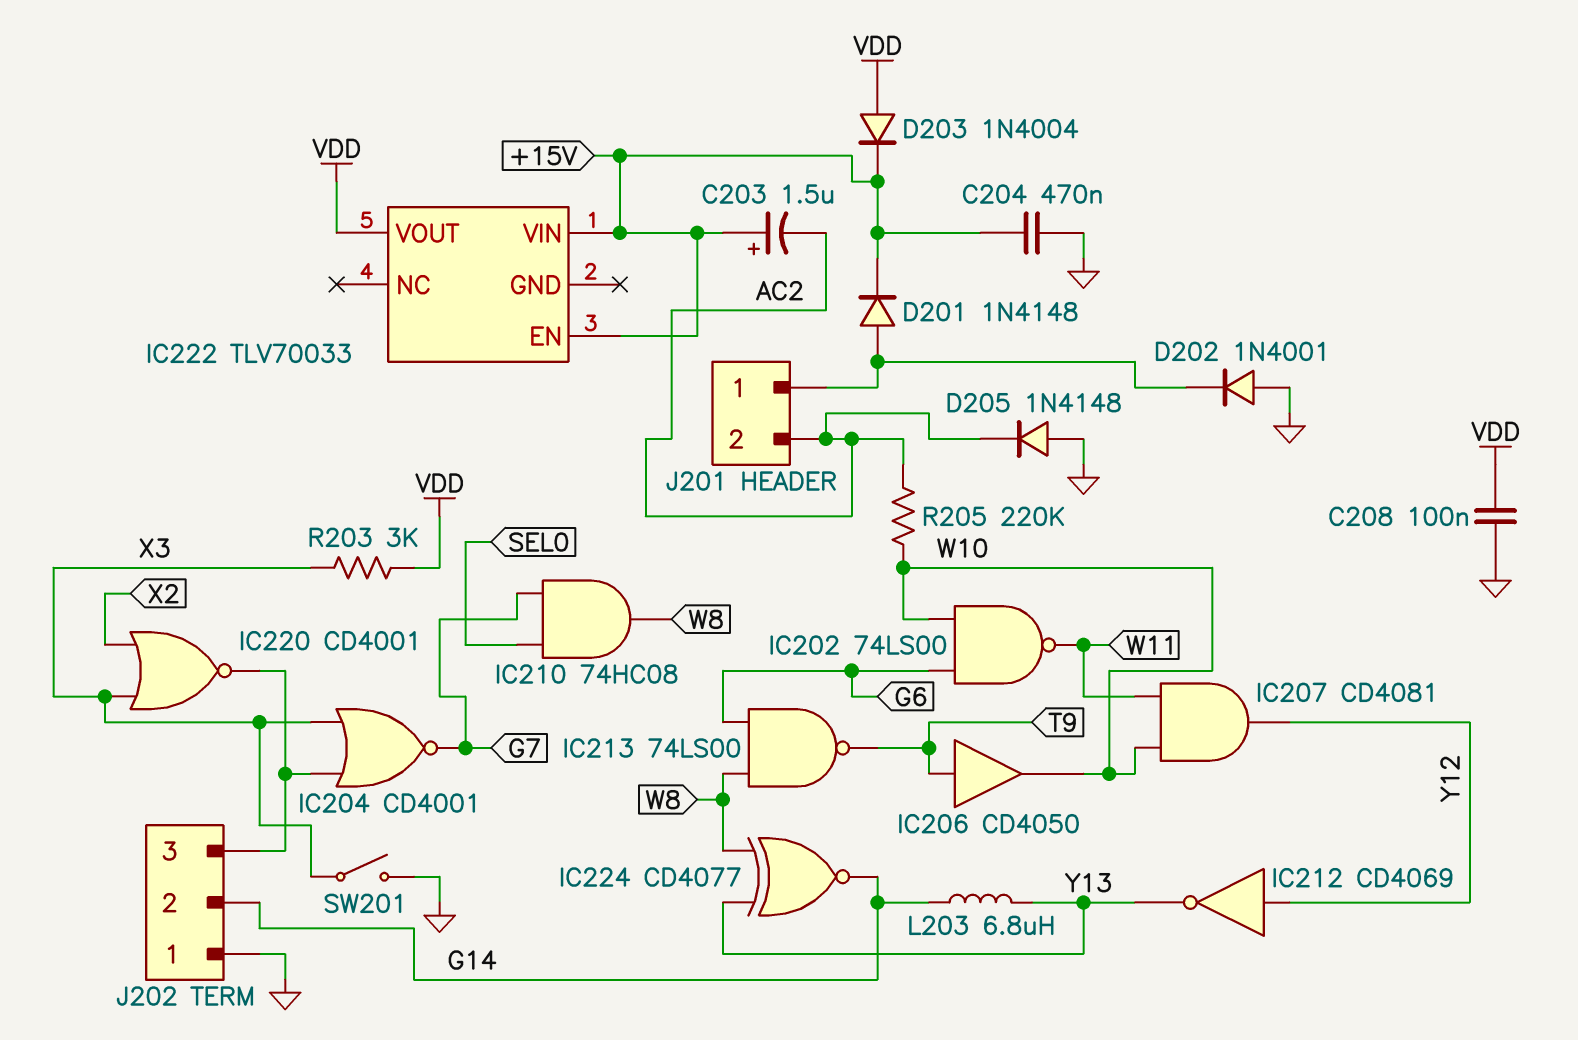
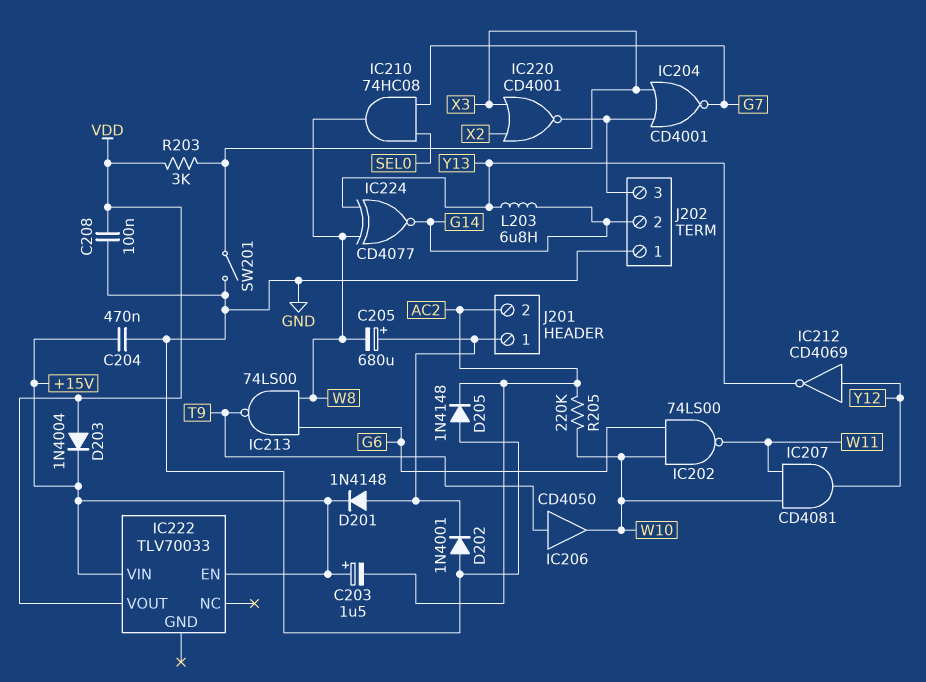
C205: none -> 680uF (plus J201/1, minus W8)

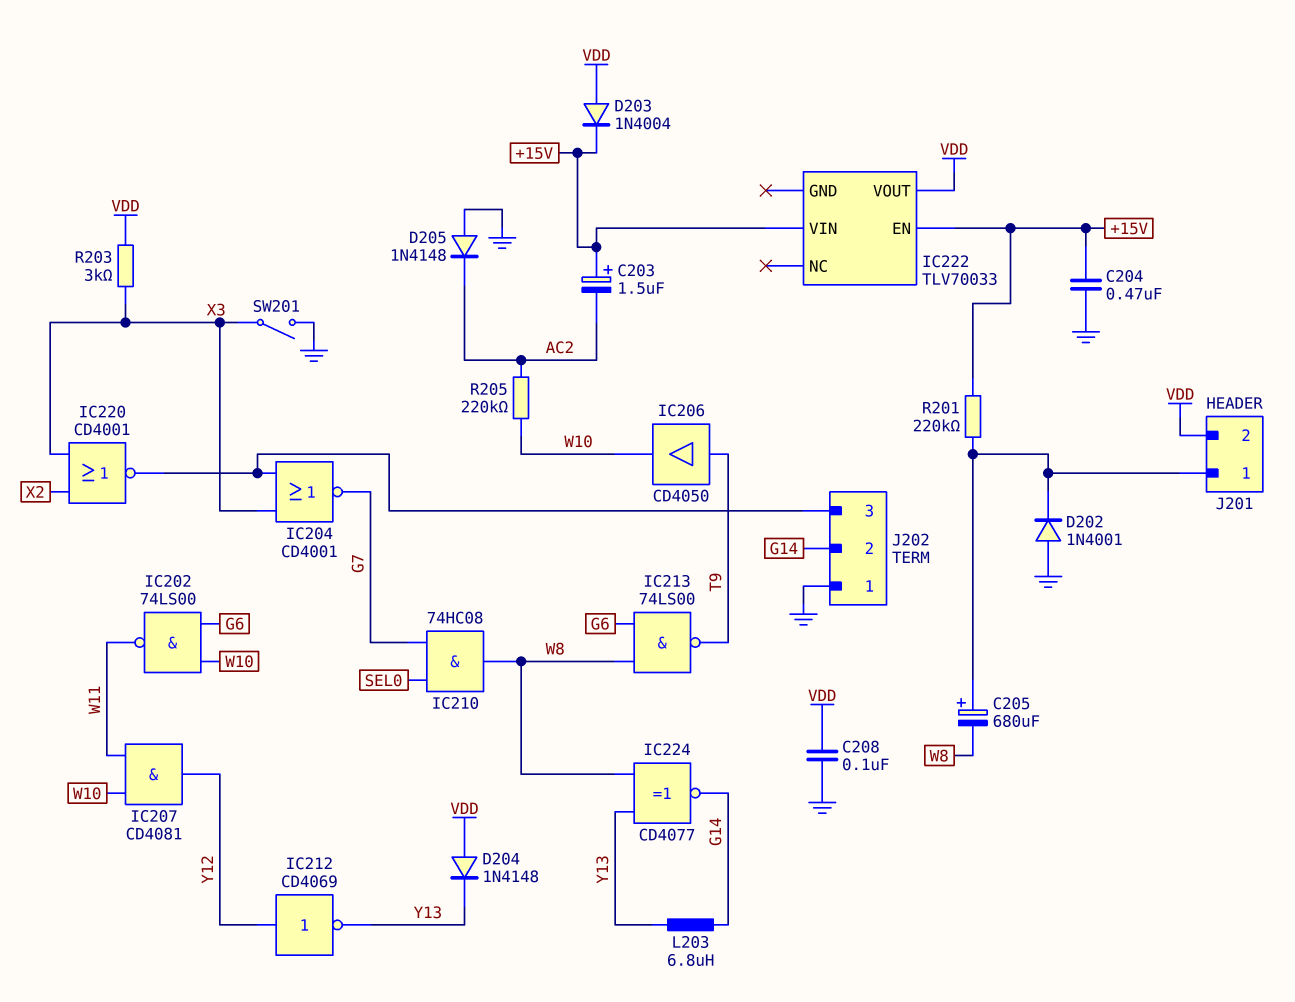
D201: diode 1N4148 (A J201/1, K +15V) -> none
D204: none -> diode 1N4148 (A VDD, K Y13)
J201 pin 2: AC2 -> VDD
R201: none -> 220k (+15V, J201/1)

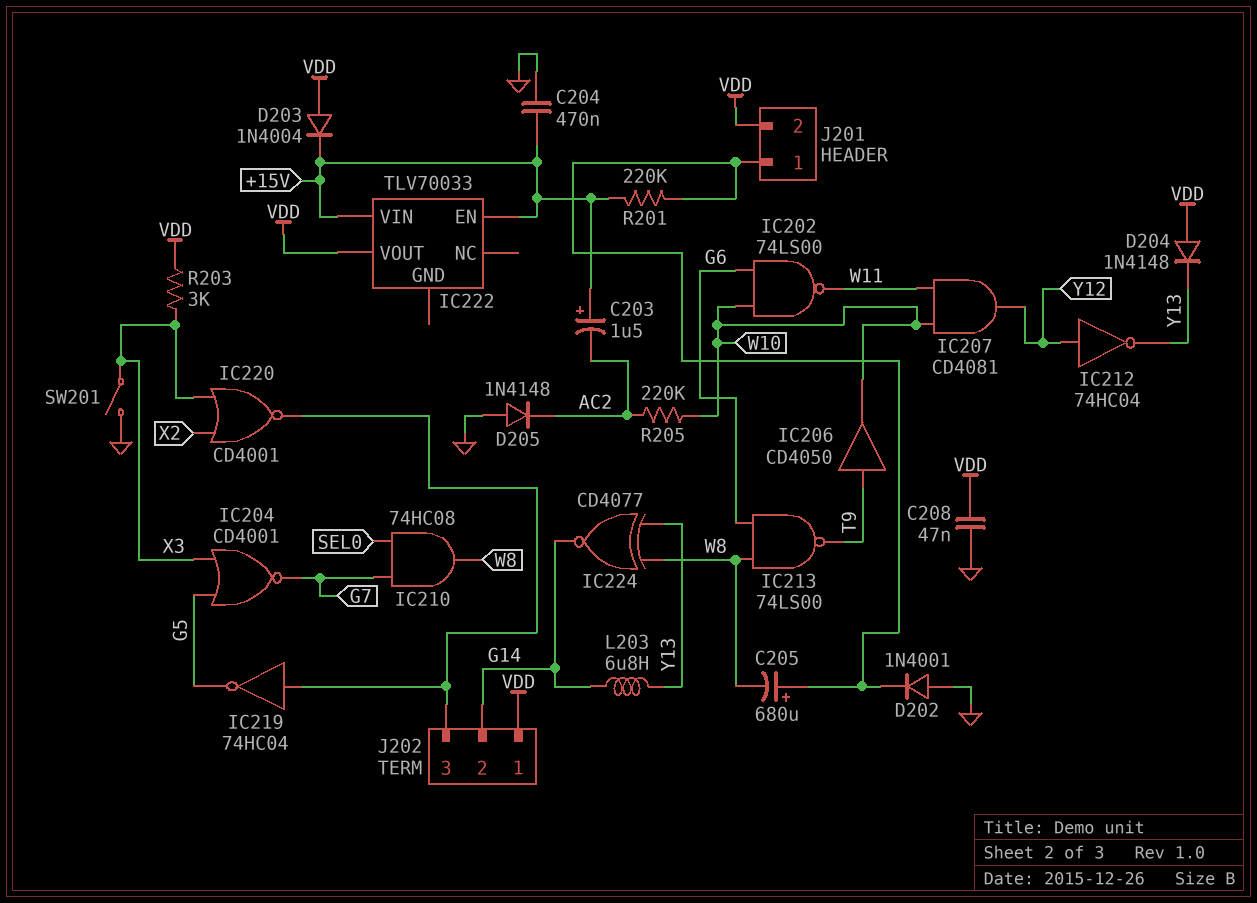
C208: 100nF (GND, VDD) -> 47nF (GND, VDD)
IC204: NOR CD4001 (in J202/3, in X3, out G7) -> NOR CD4001 (in G5, in X3, out G7)
IC212: NOT CD4069 (in Y12, out Y13) -> NOT 74HC04 (in Y12, out Y13)
IC219: none -> NOT 74HC04 (in J202/3, out G5)
J202 pin 1: GND -> VDD

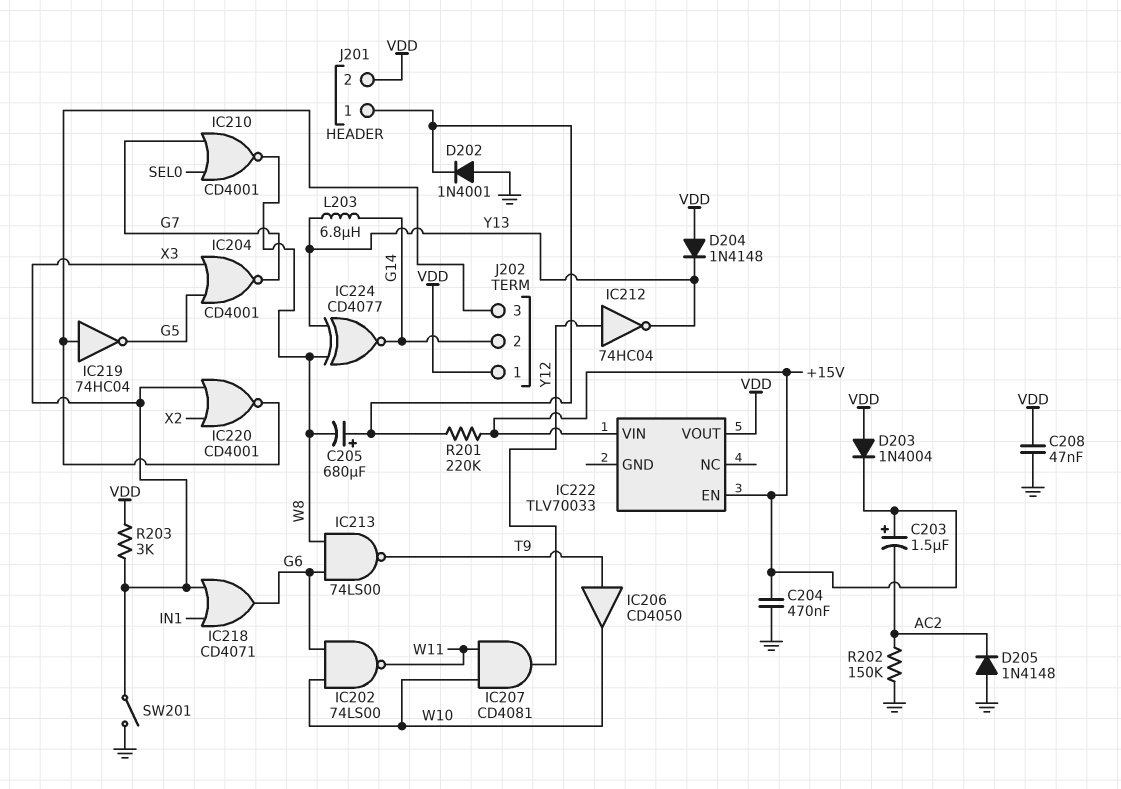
IC210: AND 74HC08 (in G7, in SEL0, out W8) -> NOR CD4001 (in G7, in SEL0, out W8)
IC218: none -> OR CD4071 (in IN1, in X3, out G6)
R202: none -> 150k (AC2, GND)
R205: 220k (AC2, W10) -> none

